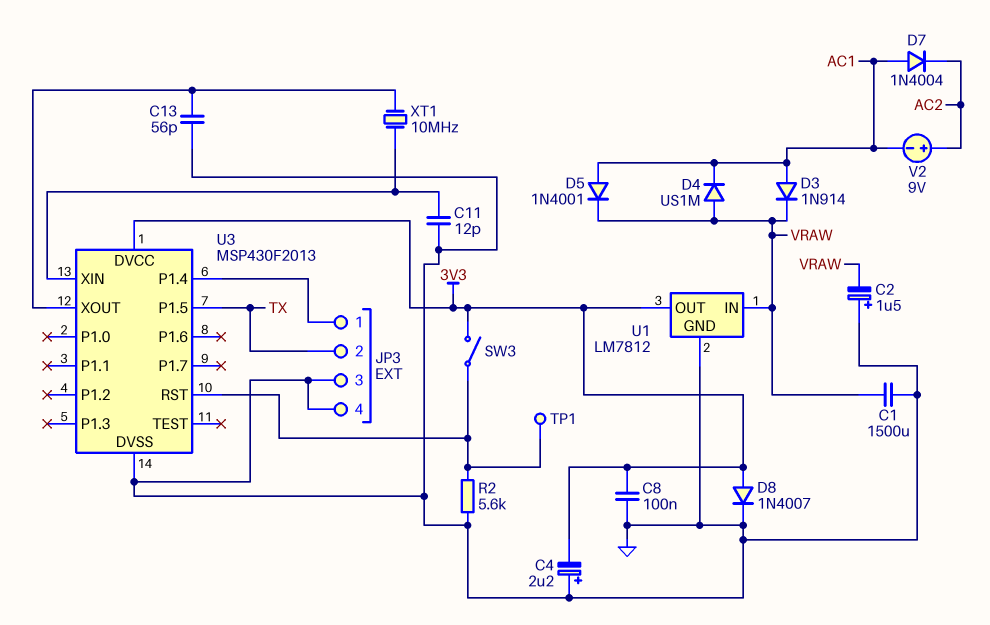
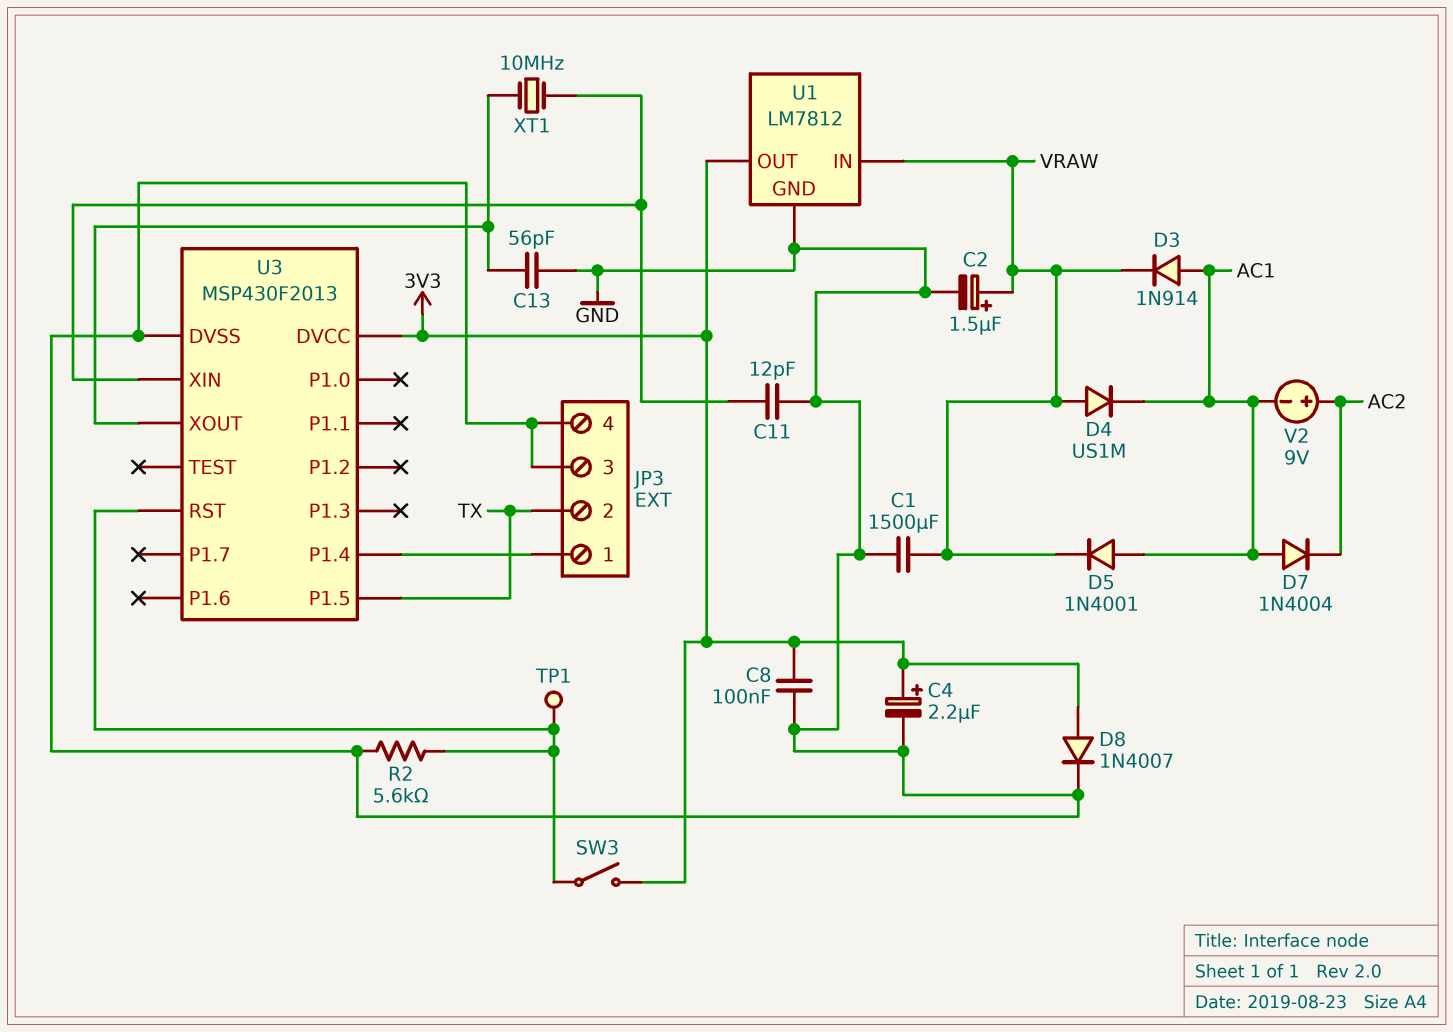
C2: 1.5uF (plus GND, minus VRAW) -> 1.5uF (plus VRAW, minus GND)
C4: 2.2uF (plus GND, minus 3V3) -> 2.2uF (plus 3V3, minus GND)

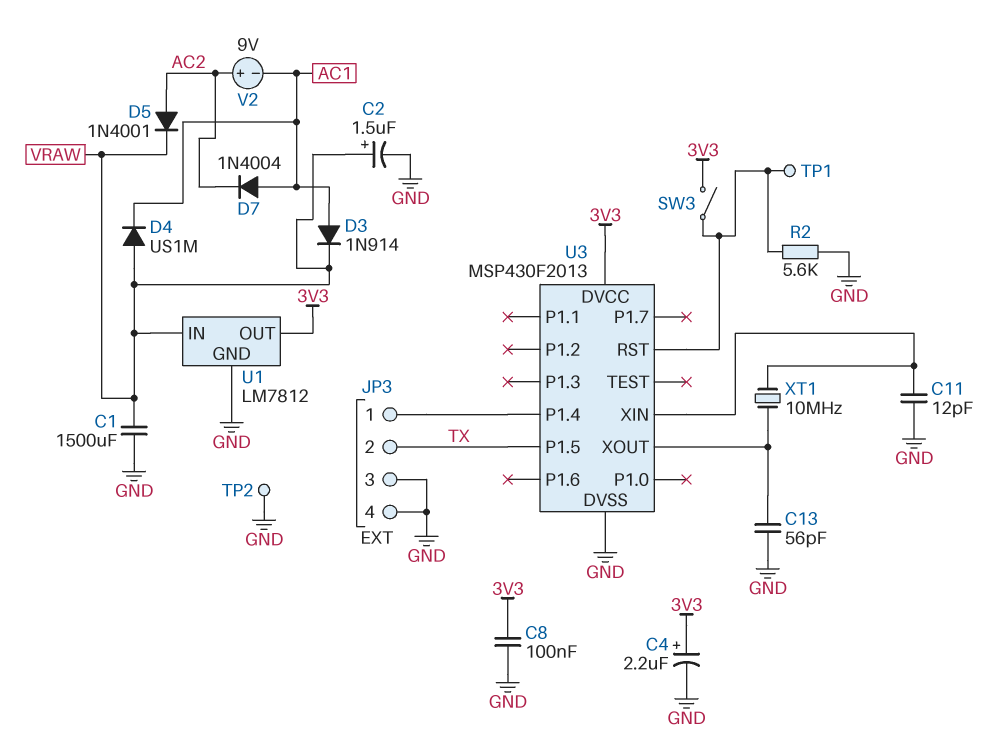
D5: diode 1N4001 (A AC1, K VRAW) -> diode 1N4001 (A AC2, K VRAW)
D8: diode 1N4007 (A 3V3, K GND) -> none
TP2: none -> test point (GND)

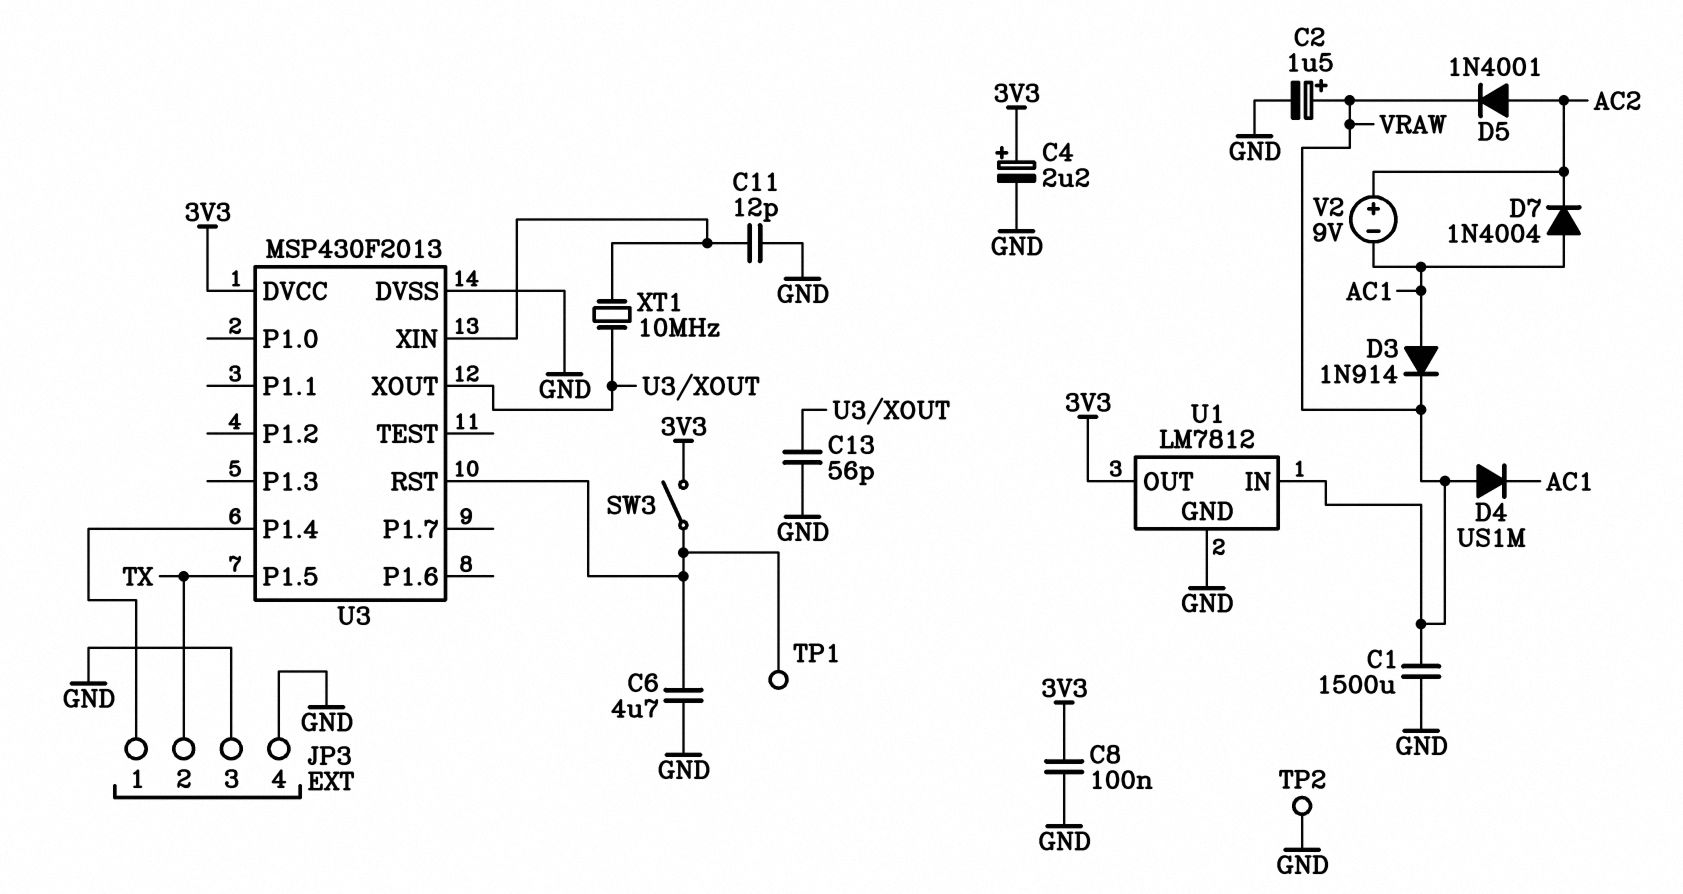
C6: none -> 4.7uF (GND, U3/RST)
R2: 5.6k (GND, U3/RST) -> none

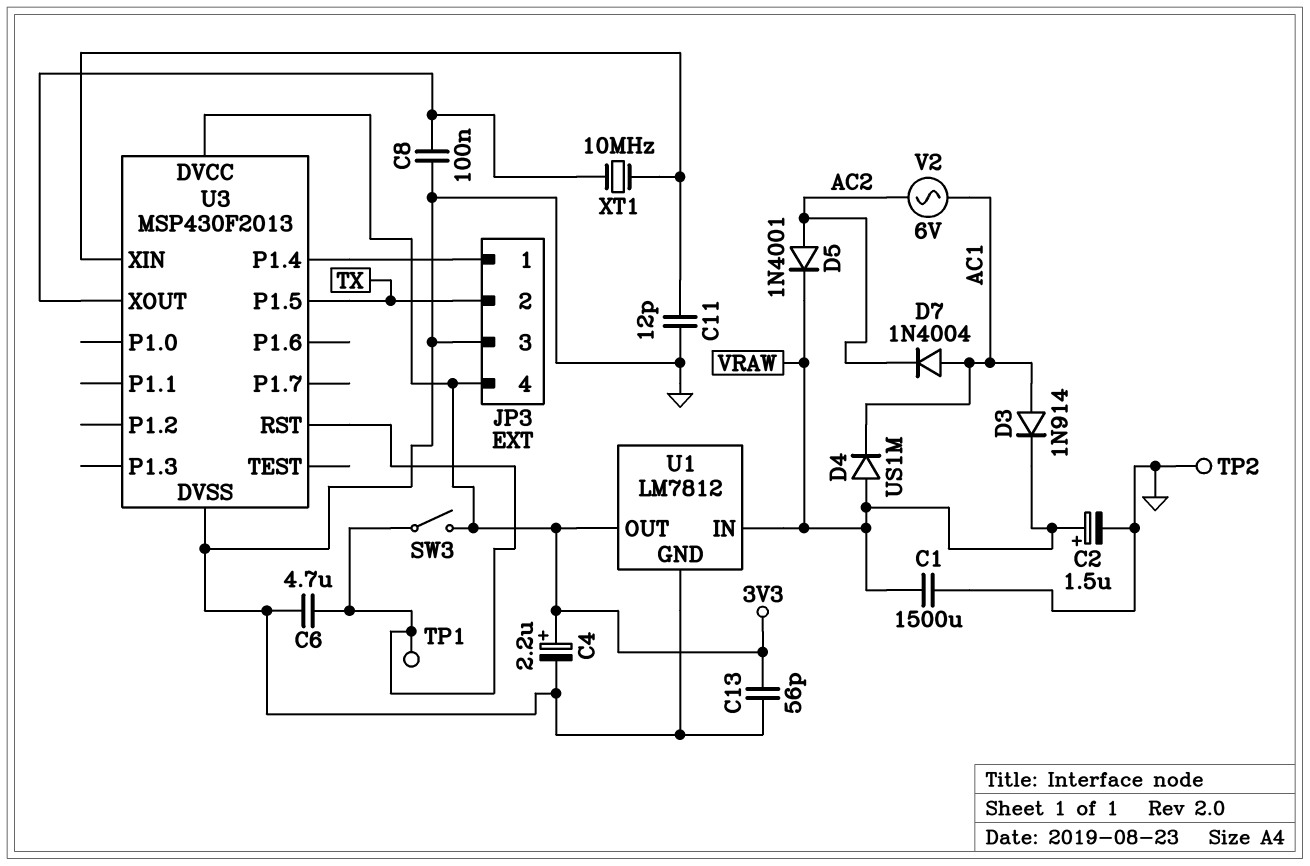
C8: 100nF (3V3, GND) -> 100nF (GND, U3/XOUT)
C13: 56pF (GND, U3/XOUT) -> 56pF (3V3, GND)
JP3 pin 4: GND -> 3V3
V2: 9V (plus AC2, minus AC1) -> AC 6V (AC1, AC2)

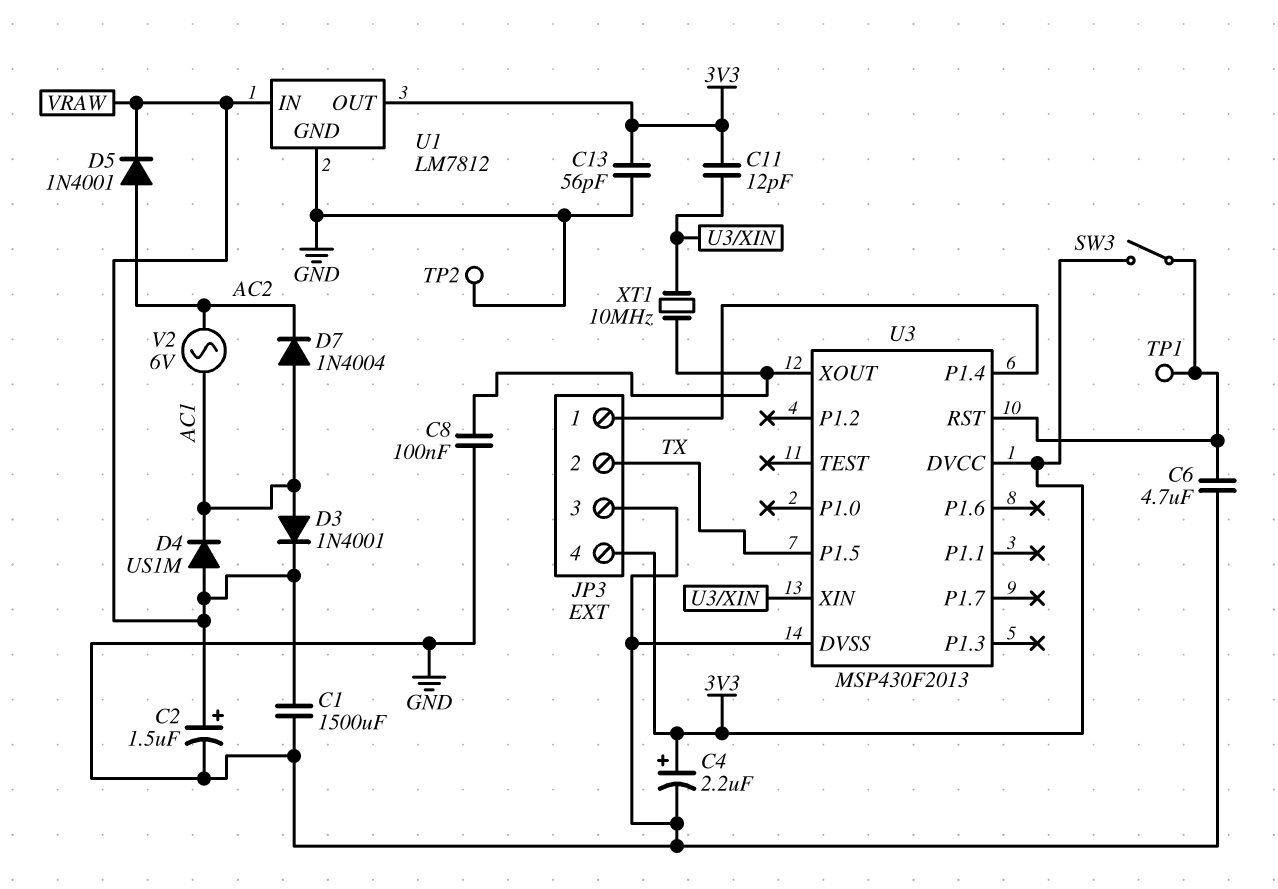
C11: 12pF (GND, U3/XIN) -> 12pF (3V3, U3/XIN)
D3: diode 1N914 (A AC1, K VRAW) -> diode 1N4001 (A AC1, K VRAW)

